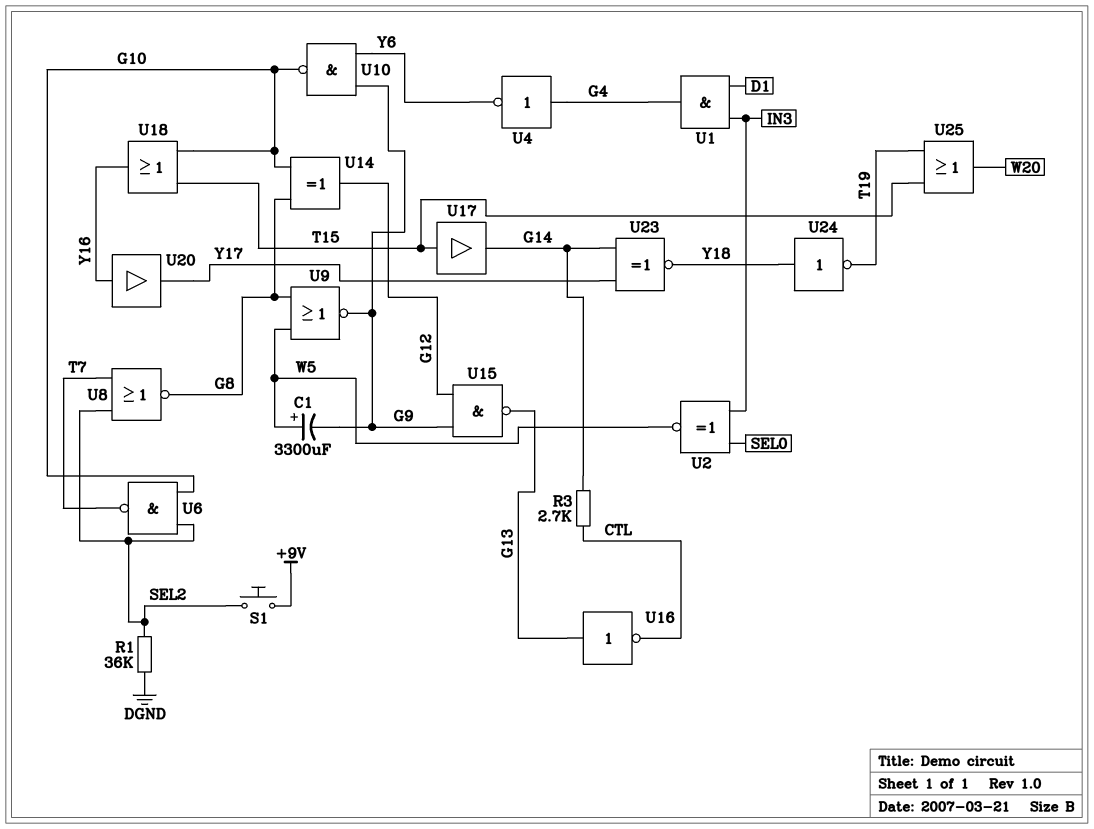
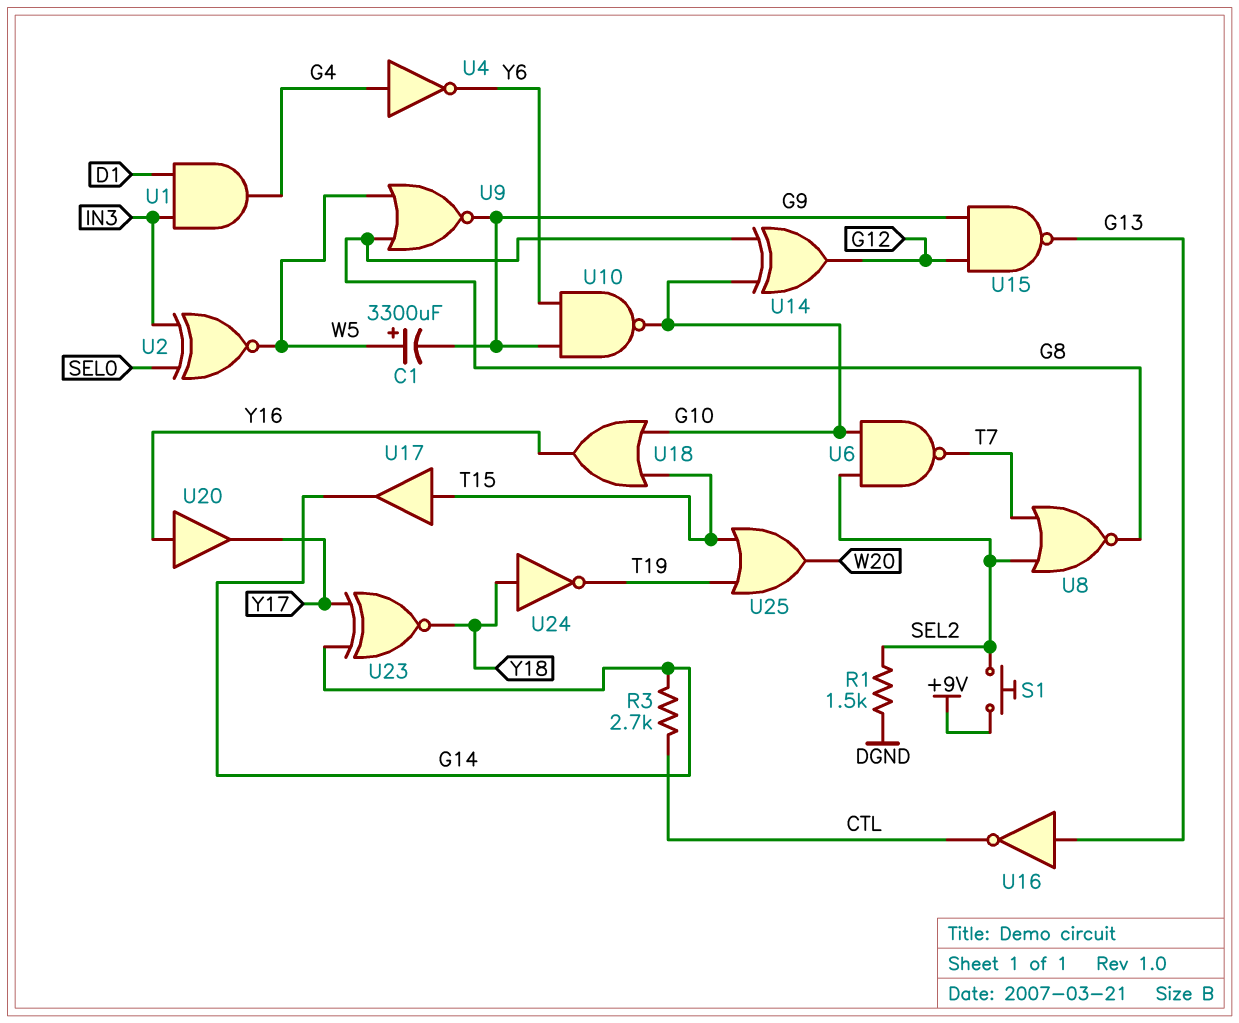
R1: 36k (DGND, SEL2) -> 1.5k (DGND, SEL2)

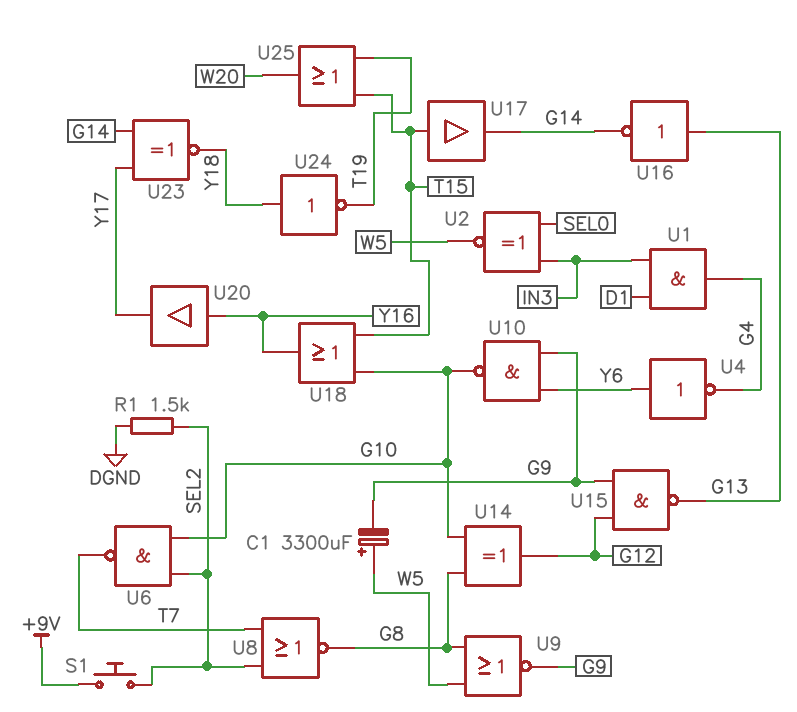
R3: 2.7k (CTL, G14) -> none
U4: NOT (in G4, out Y6) -> NOT (in Y6, out G4)
U16: NOT (in G13, out CTL) -> NOT (in G13, out G14)

